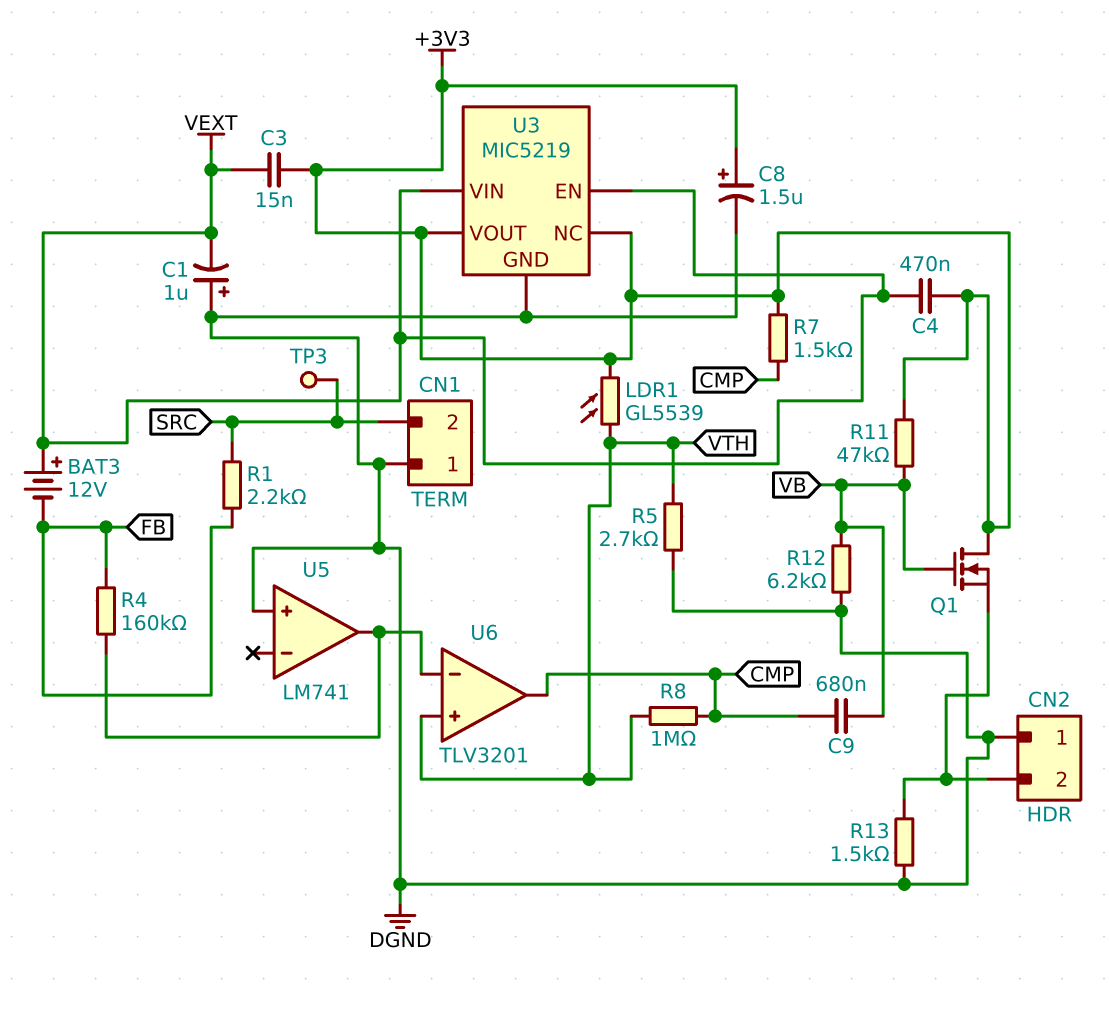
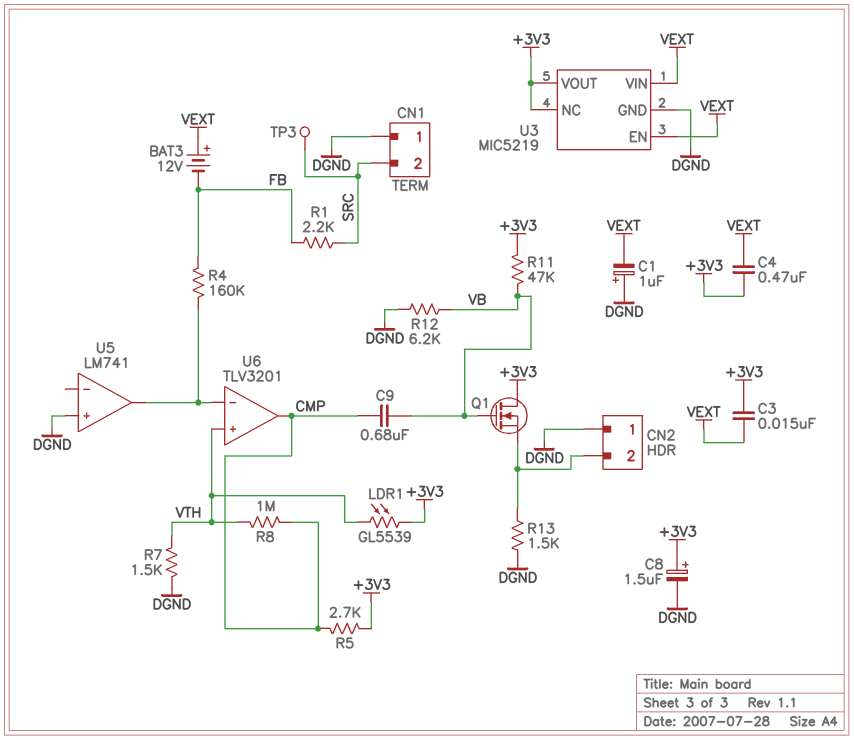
R5: 2.7k (DGND, VTH) -> 2.7k (+3V3, CMP)
R7: 1.5k (+3V3, CMP) -> 1.5k (DGND, VTH)

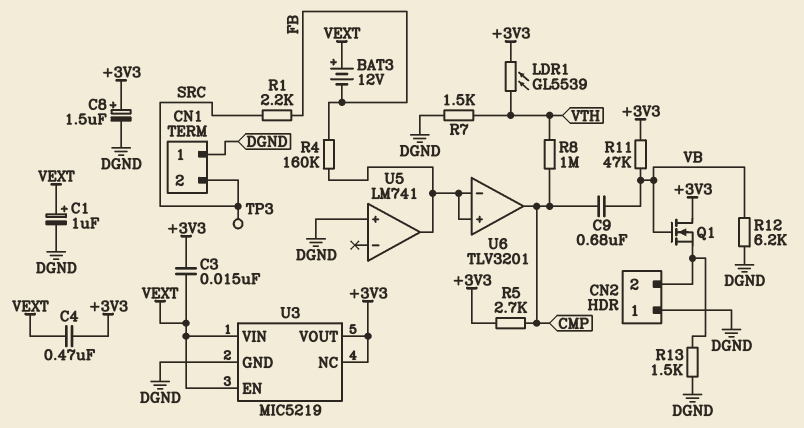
C1: 1uF (plus DGND, minus VEXT) -> 1uF (plus VEXT, minus DGND)
U6 pin in+: VTH -> U5/out

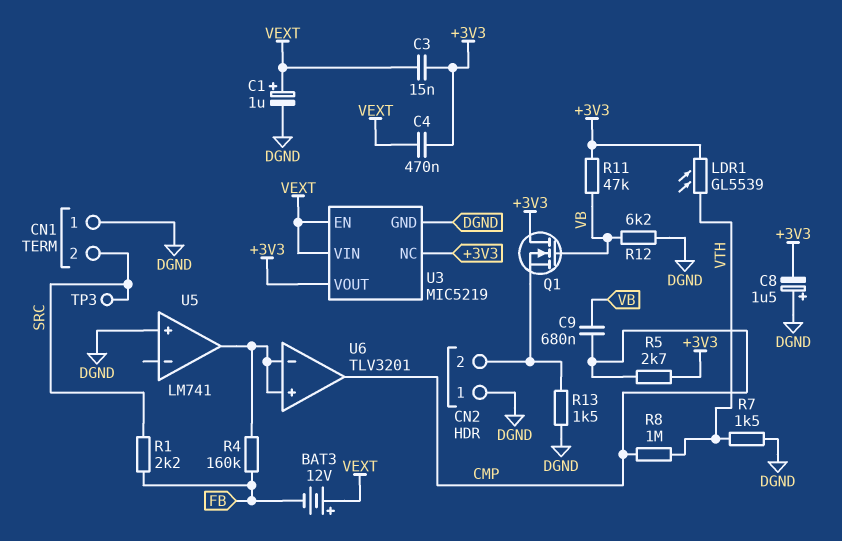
C8: 1.5uF (plus +3V3, minus DGND) -> 1.5uF (plus DGND, minus +3V3)

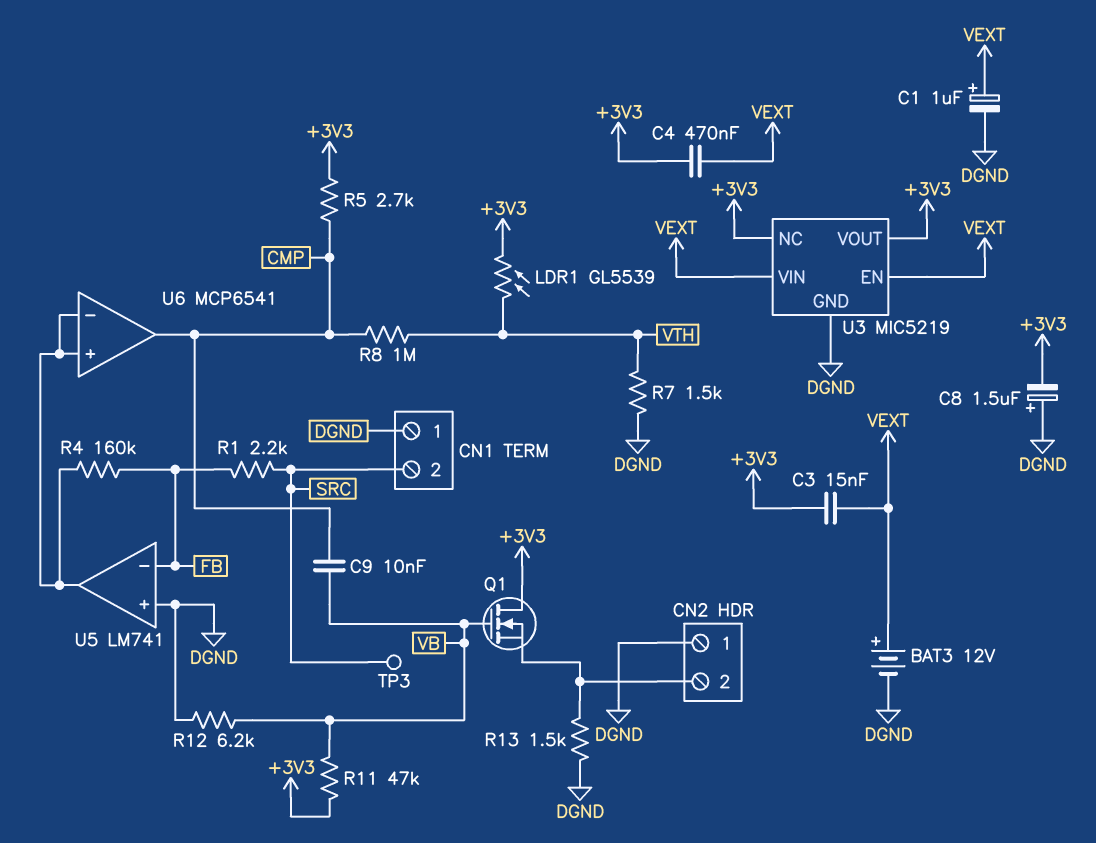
BAT3: 12V (plus VEXT, minus FB) -> 12V (plus VEXT, minus DGND)
C9: 680nF (CMP, VB) -> 10nF (CMP, VB)
U5 pin in-: none -> FB
U6: TLV3201 -> MCP6541

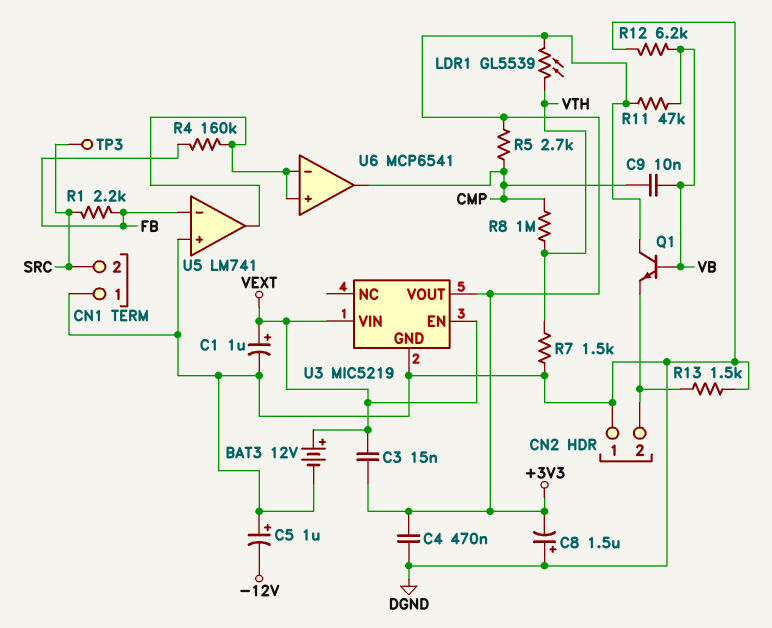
C4: 470nF (+3V3, VEXT) -> 470nF (+3V3, DGND)
C5: none -> 1uF (plus DGND, minus -12V)
Q1: NMOS (G VB, D +3V3, S CN2/2) -> NPN (B VB, C +3V3, E CN2/2)
U3 pin NC: +3V3 -> none

